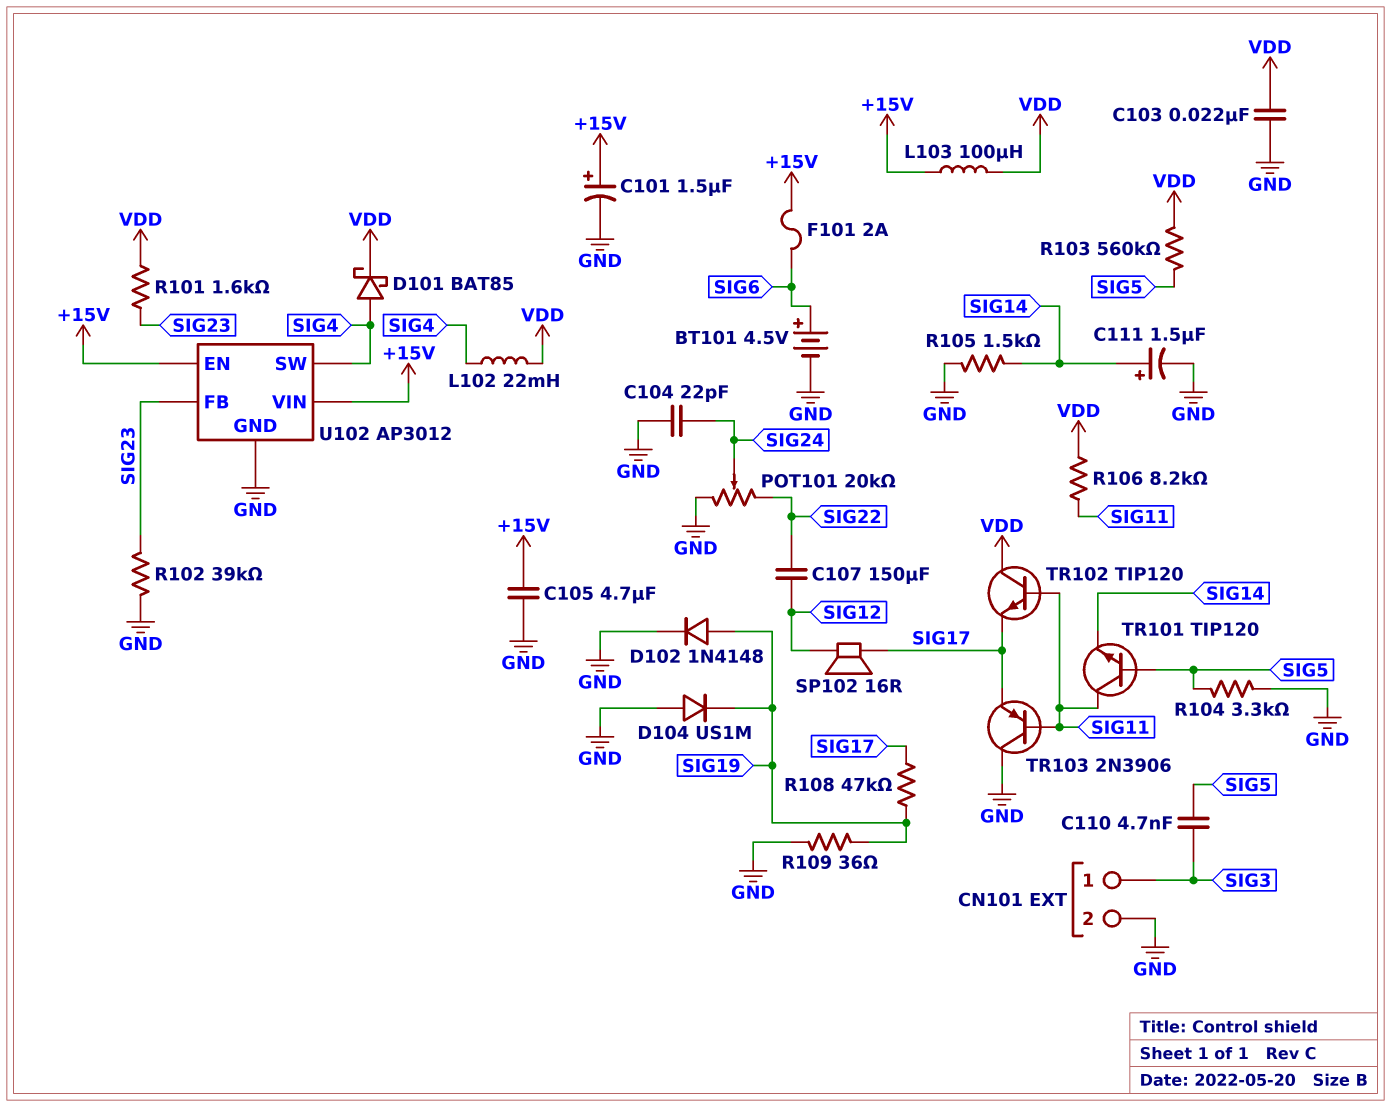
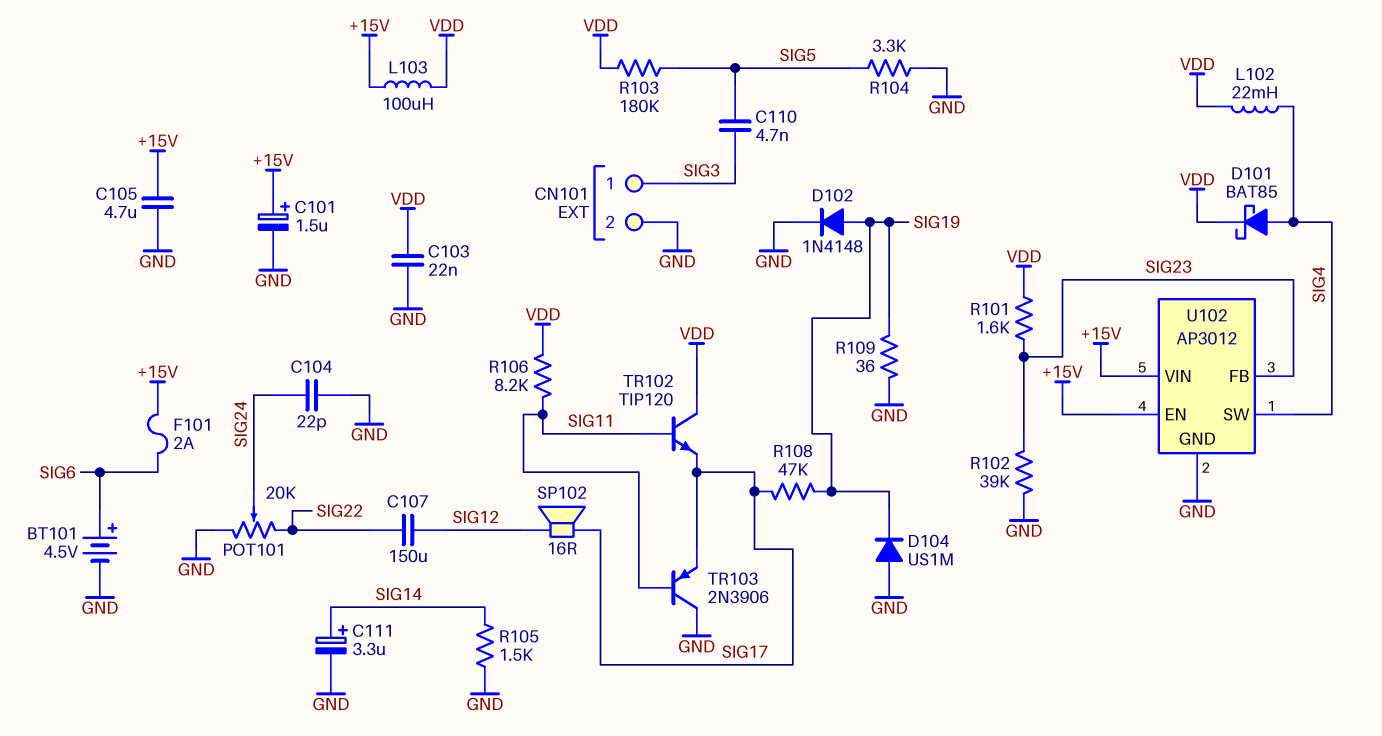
C111: 1.5uF (plus SIG14, minus GND) -> 3.3uF (plus SIG14, minus GND)
R103: 560k (SIG5, VDD) -> 180k (SIG5, VDD)
TR101: NPN TIP120 (B SIG5, C SIG11, E SIG14) -> none

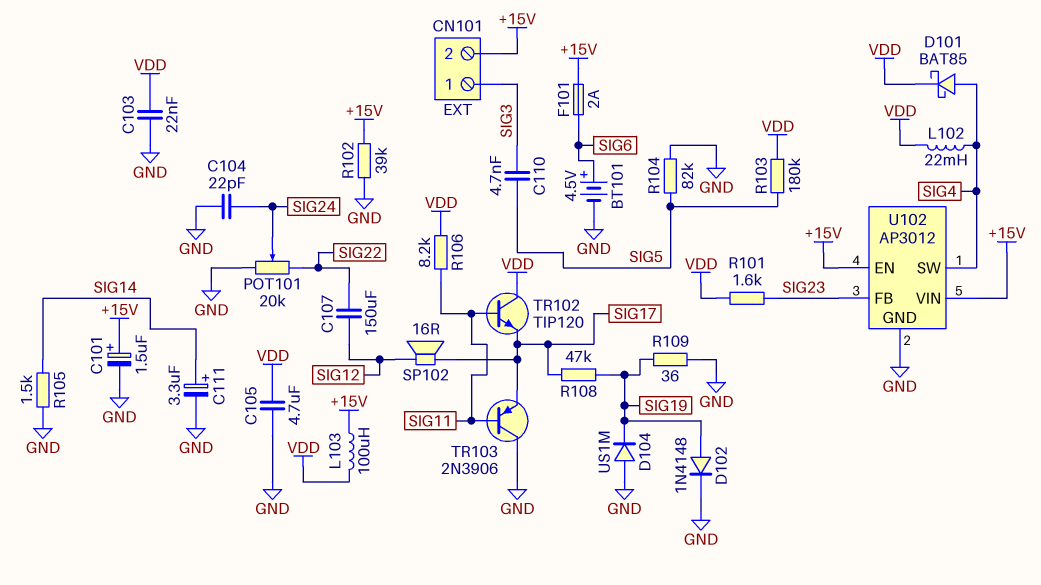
C105: 4.7uF (+15V, GND) -> 4.7uF (GND, VDD)
CN101 pin 2: GND -> +15V
R102: 39k (GND, SIG23) -> 39k (+15V, GND)
R104: 3.3k (GND, SIG5) -> 82k (GND, SIG5)

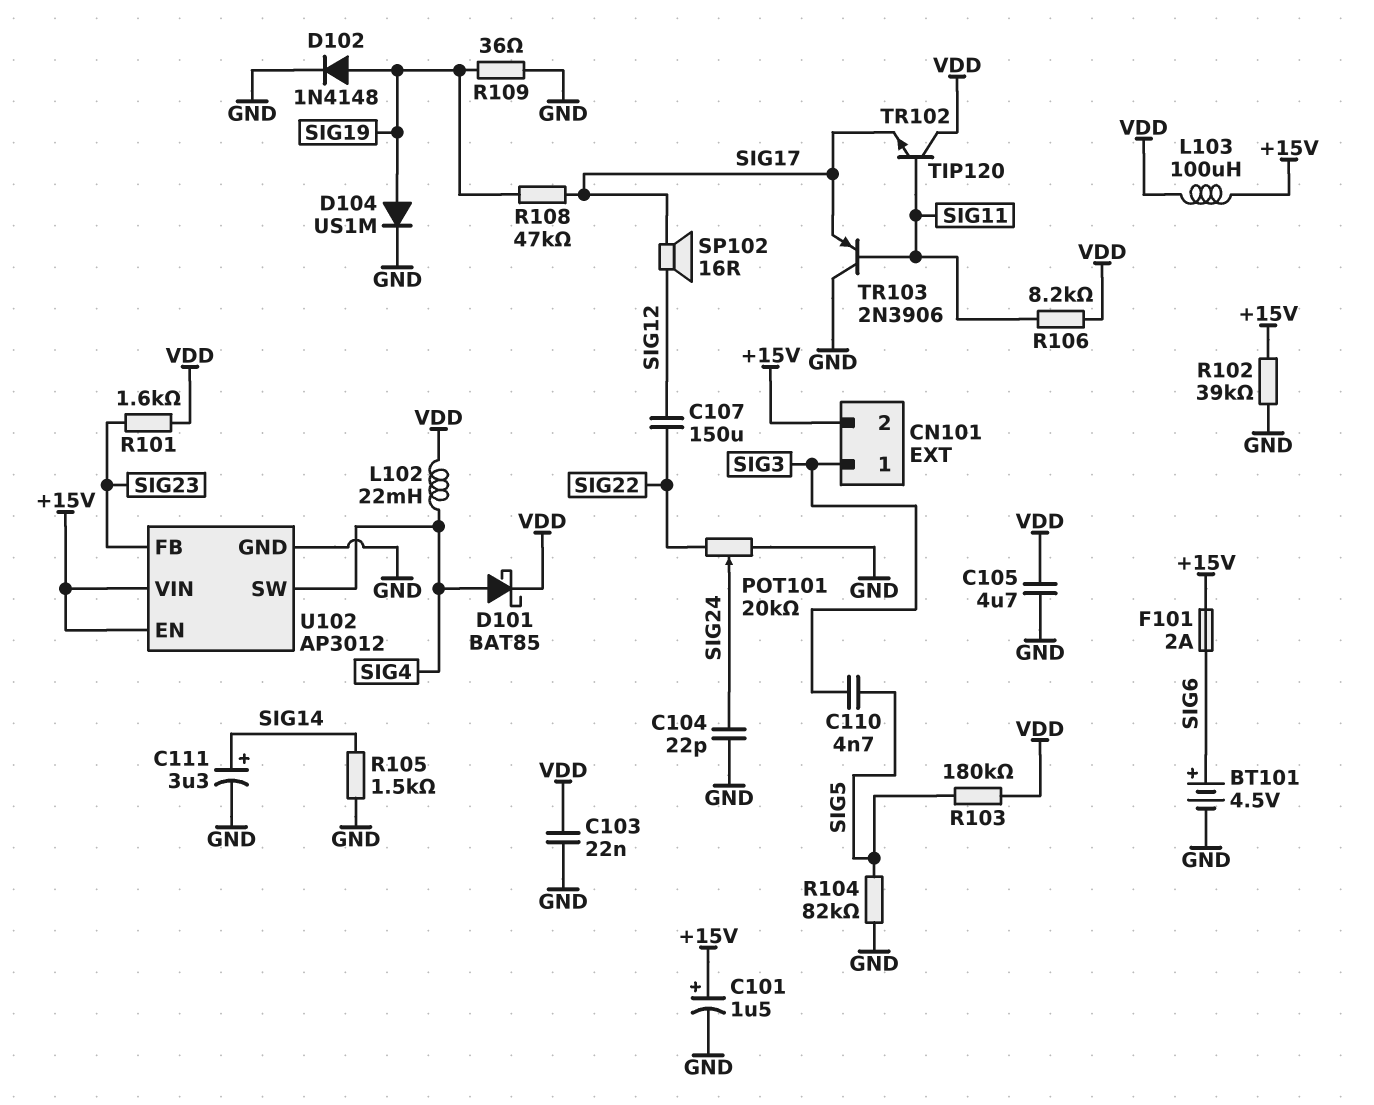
D104: diode US1M (A GND, K SIG19) -> diode US1M (A SIG19, K GND)

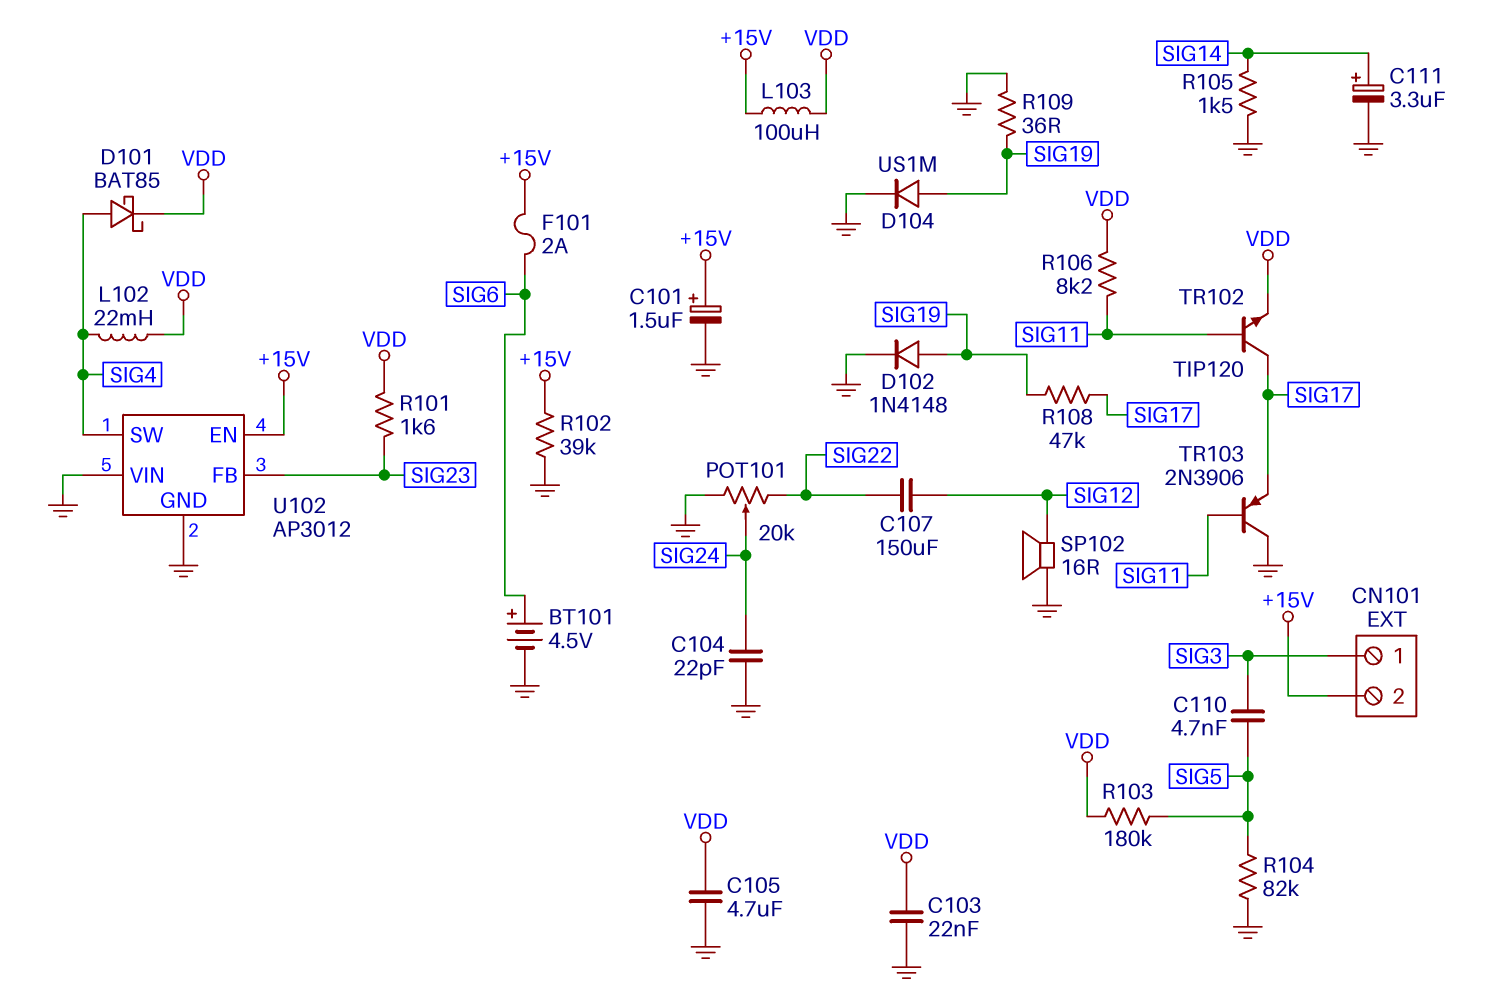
SP102: speaker 16R (SIG12, SIG17) -> speaker 16R (GND, SIG12)
TR102: NPN TIP120 (B SIG11, C VDD, E SIG17) -> NPN TIP120 (B SIG11, C SIG17, E VDD)
U102 pin VIN: +15V -> GND

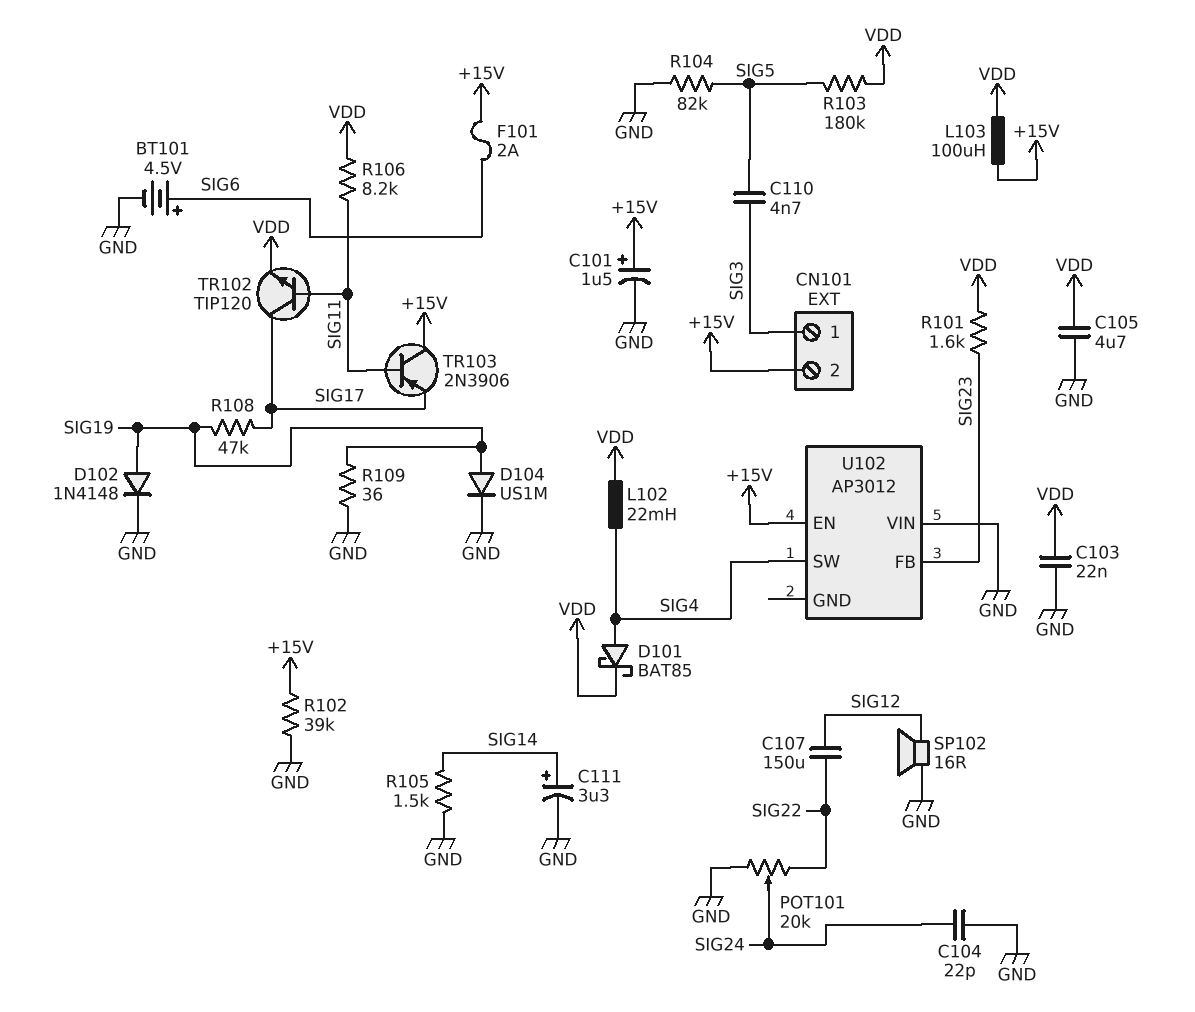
TR103: PNP 2N3906 (B SIG11, C GND, E SIG17) -> PNP 2N3906 (B SIG11, C +15V, E SIG17)
U102 pin GND: GND -> none

